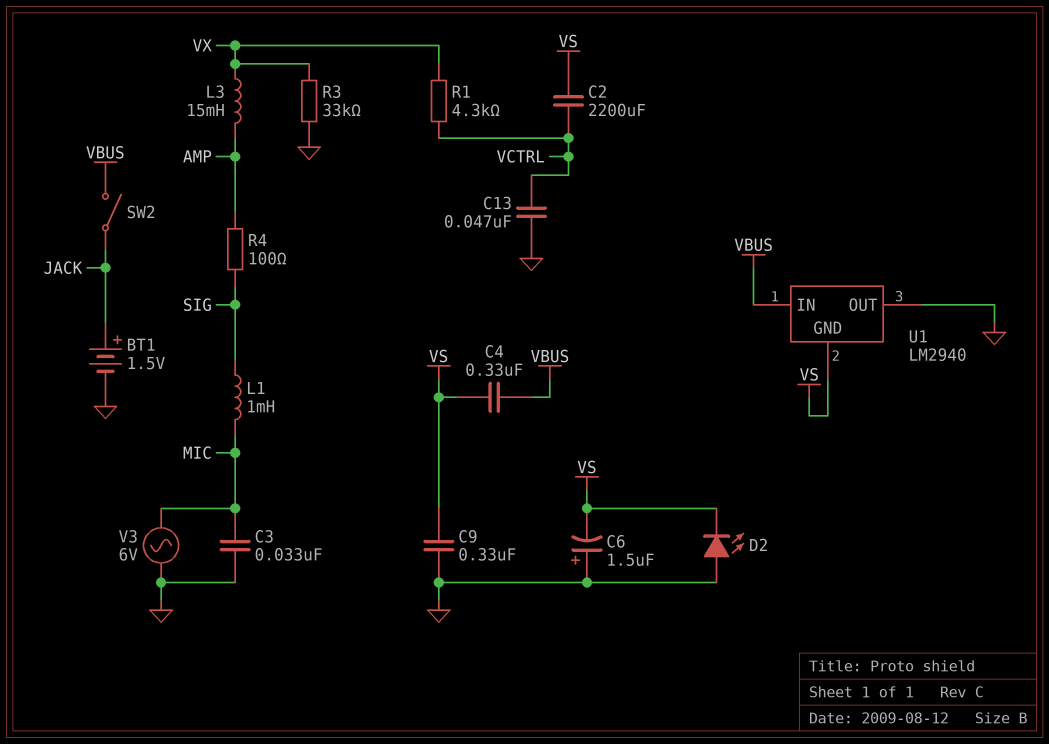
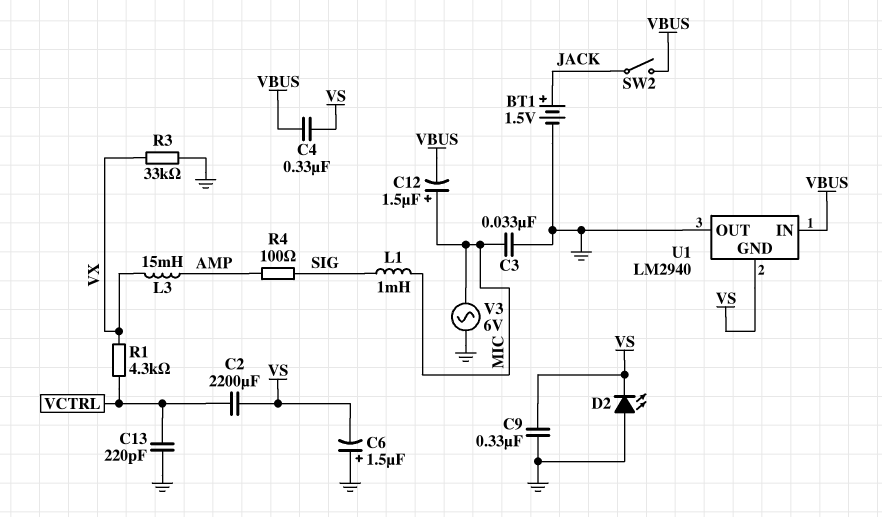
C12: none -> 1.5uF (plus MIC, minus VBUS)
C13: 47nF (GND, VCTRL) -> 220pF (GND, VCTRL)

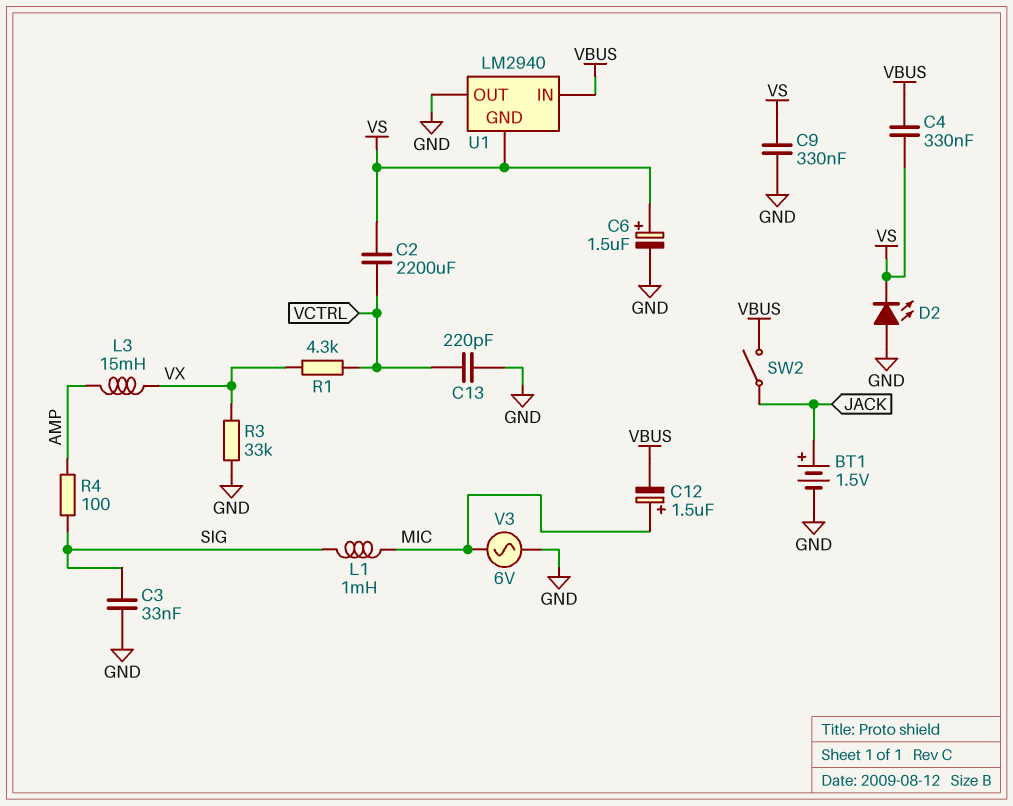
C3: 33nF (GND, MIC) -> 33nF (GND, SIG)
C6: 1.5uF (plus GND, minus VS) -> 1.5uF (plus VS, minus GND)

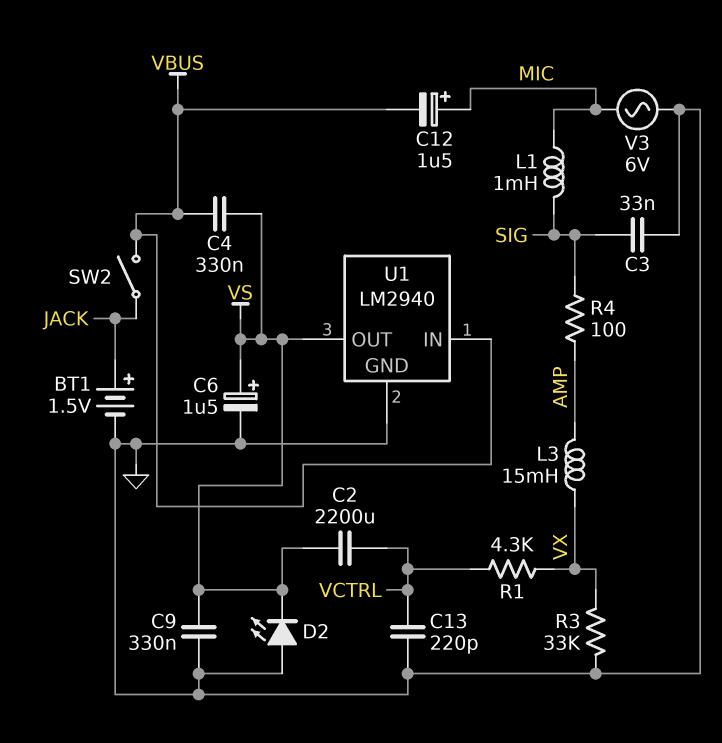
U1 pin GND: VS -> GND
U1 pin OUT: GND -> VS

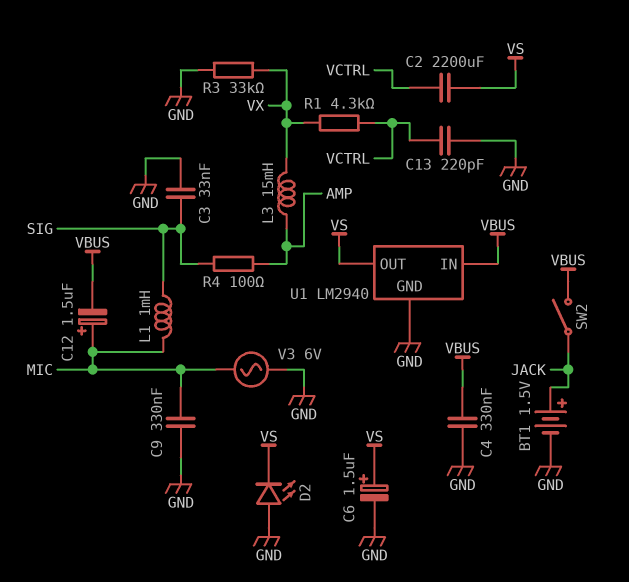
C4: 330nF (VBUS, VS) -> 330nF (GND, VBUS)
C9: 330nF (GND, VS) -> 330nF (GND, MIC)

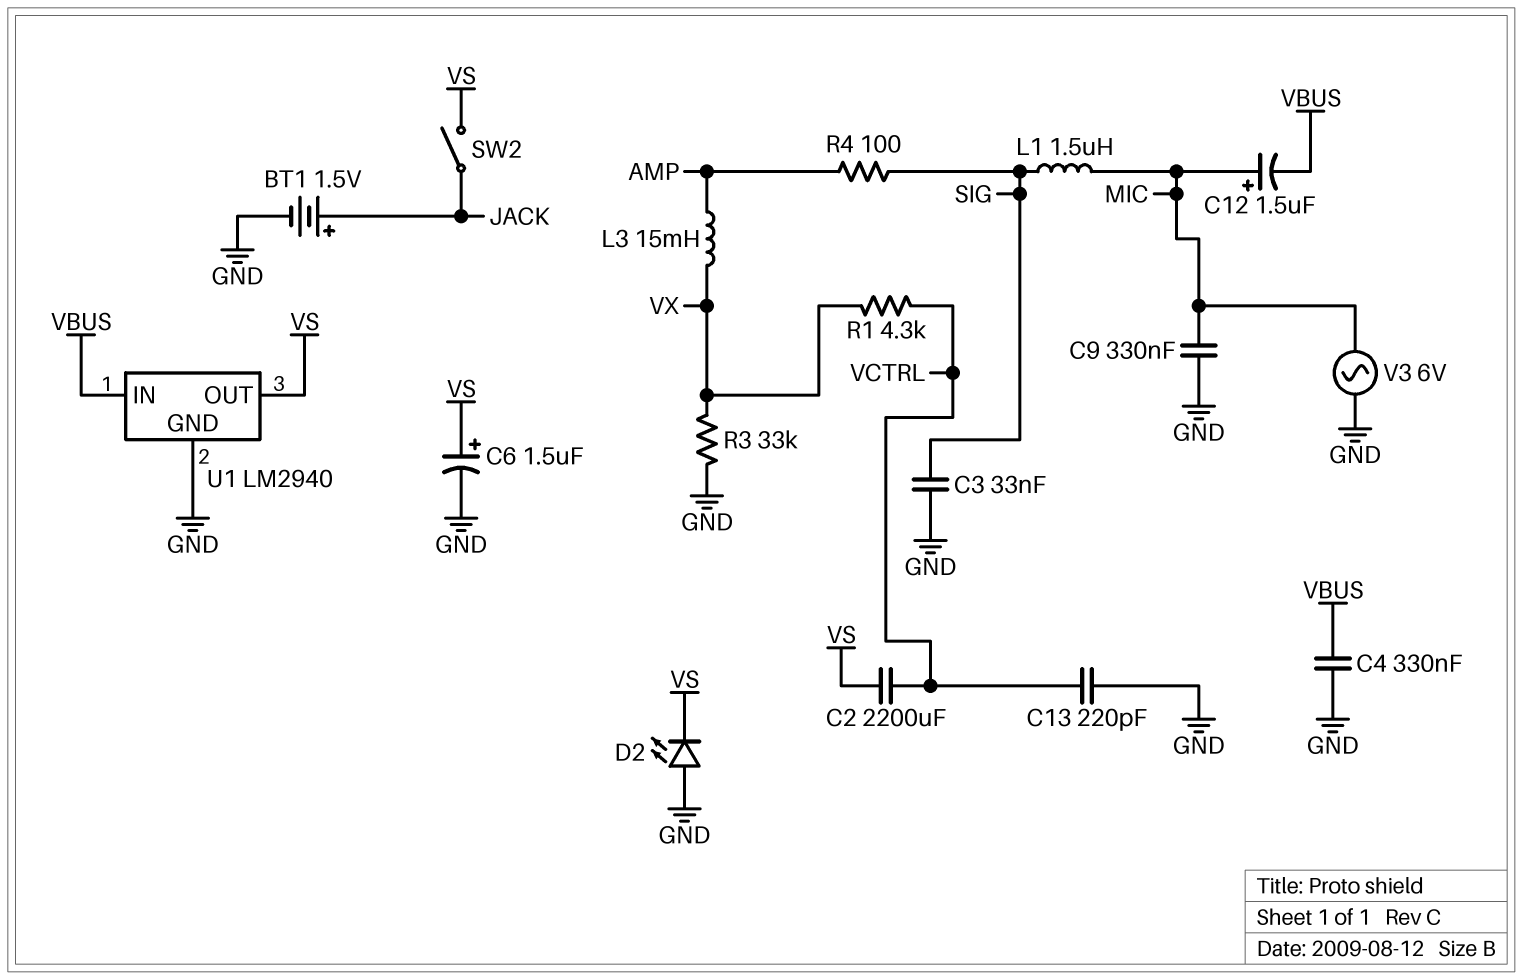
L1: 1mH (MIC, SIG) -> 1.5uH (MIC, SIG)
SW2: switch (JACK, VBUS) -> switch (JACK, VS)

